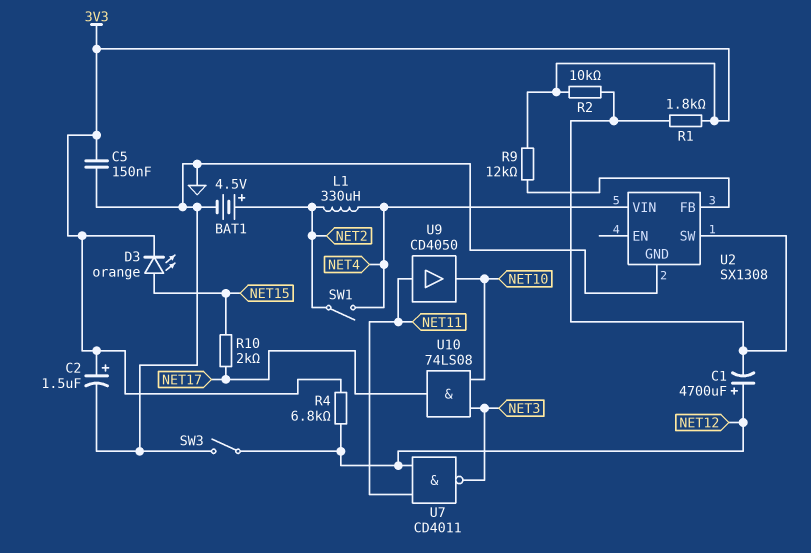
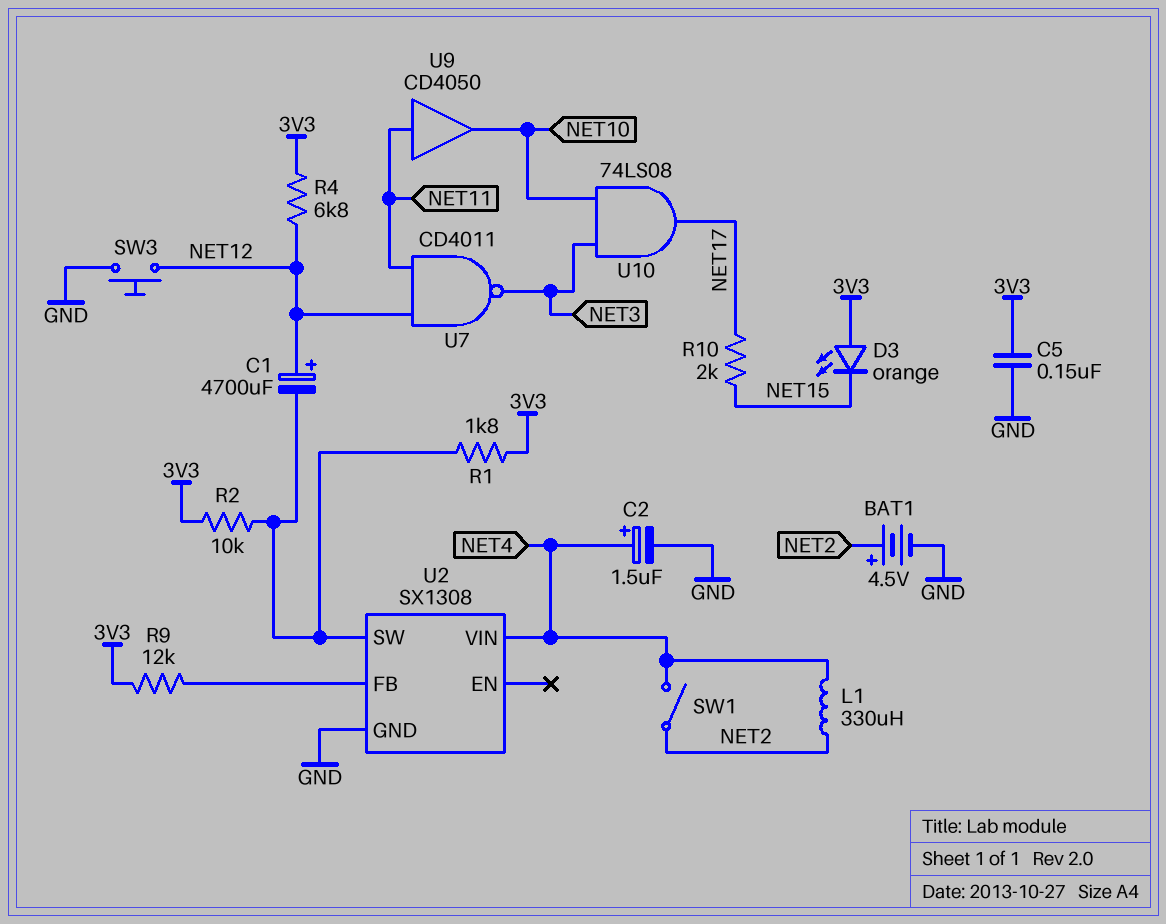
C2: 1.5uF (plus 3V3, minus GND) -> 1.5uF (plus NET4, minus GND)
D3: LED orange (A NET15, K 3V3) -> LED orange (A 3V3, K NET15)
SW3: switch (GND, NET12) -> button (GND, NET12)

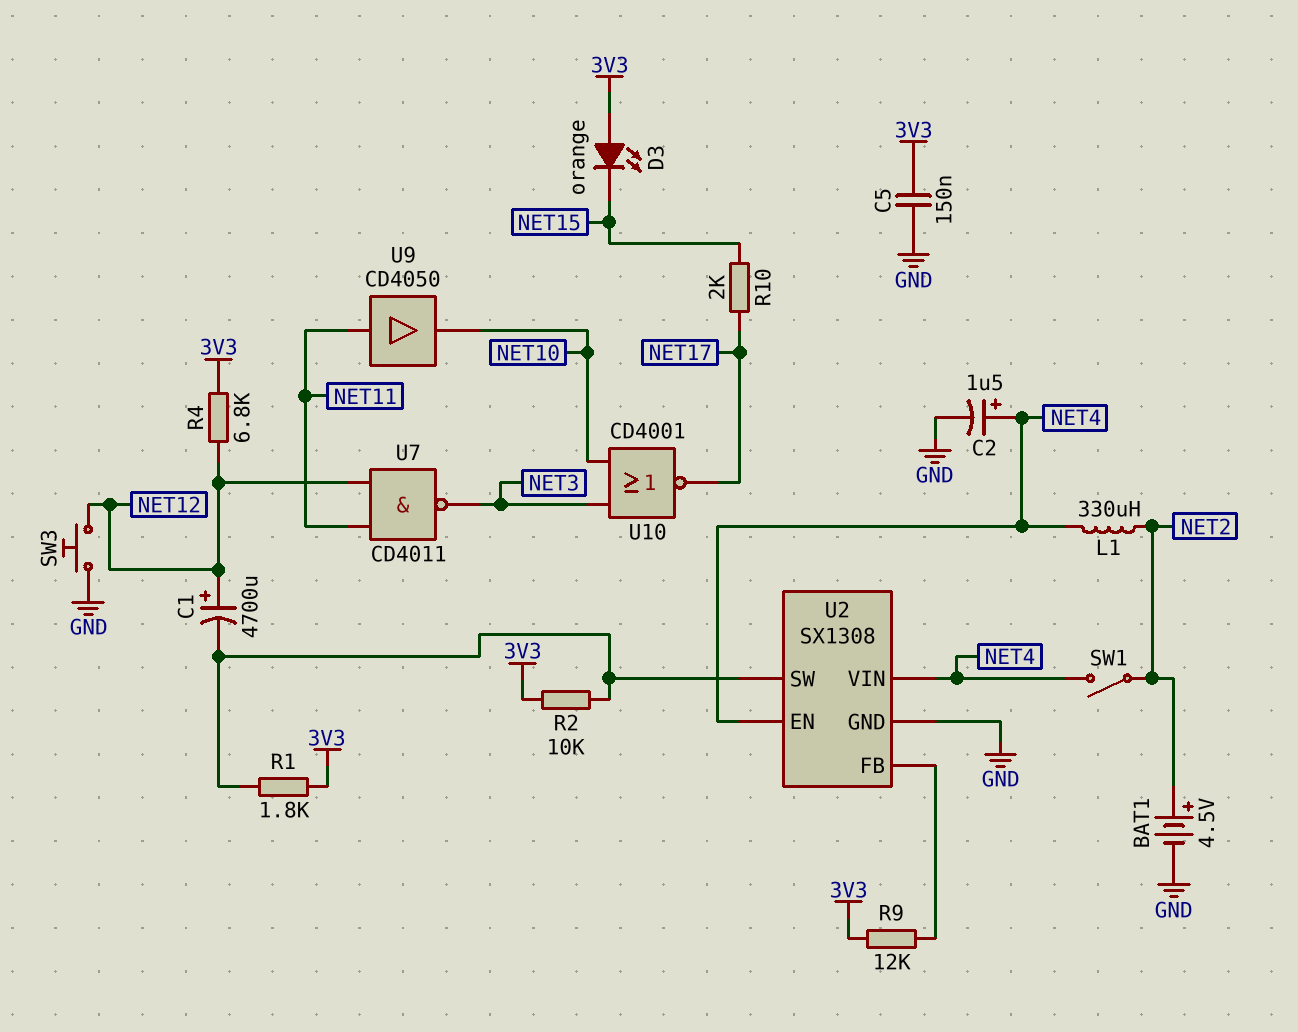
U2 pin EN: none -> NET4
U10: AND 74LS08 (in NET3, in NET10, out NET17) -> NOR CD4001 (in NET3, in NET10, out NET17)

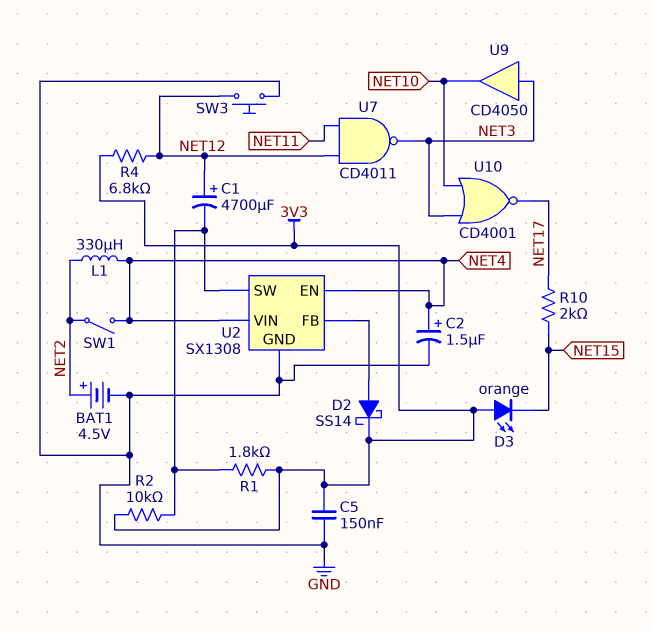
D2: none -> schottky SS14 (A U2/FB, K 3V3)
R9: 12k (3V3, U2/FB) -> none
U9: buffer CD4050 (in NET11, out NET10) -> buffer CD4050 (in NET3, out NET10)

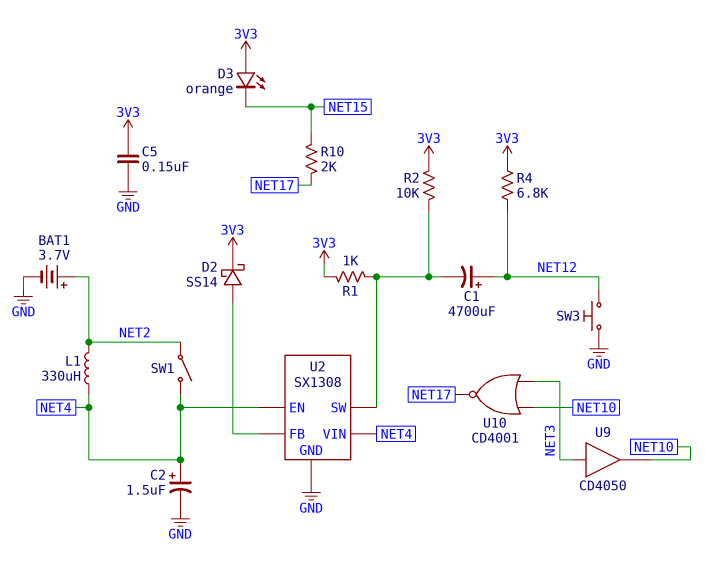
BAT1: 4.5V (plus NET2, minus GND) -> 3.7V (plus NET2, minus GND)
R1: 1.8k (3V3, U2/SW) -> 1k (3V3, U2/SW)
U7: NAND CD4011 (in NET11, in NET12, out NET3) -> none

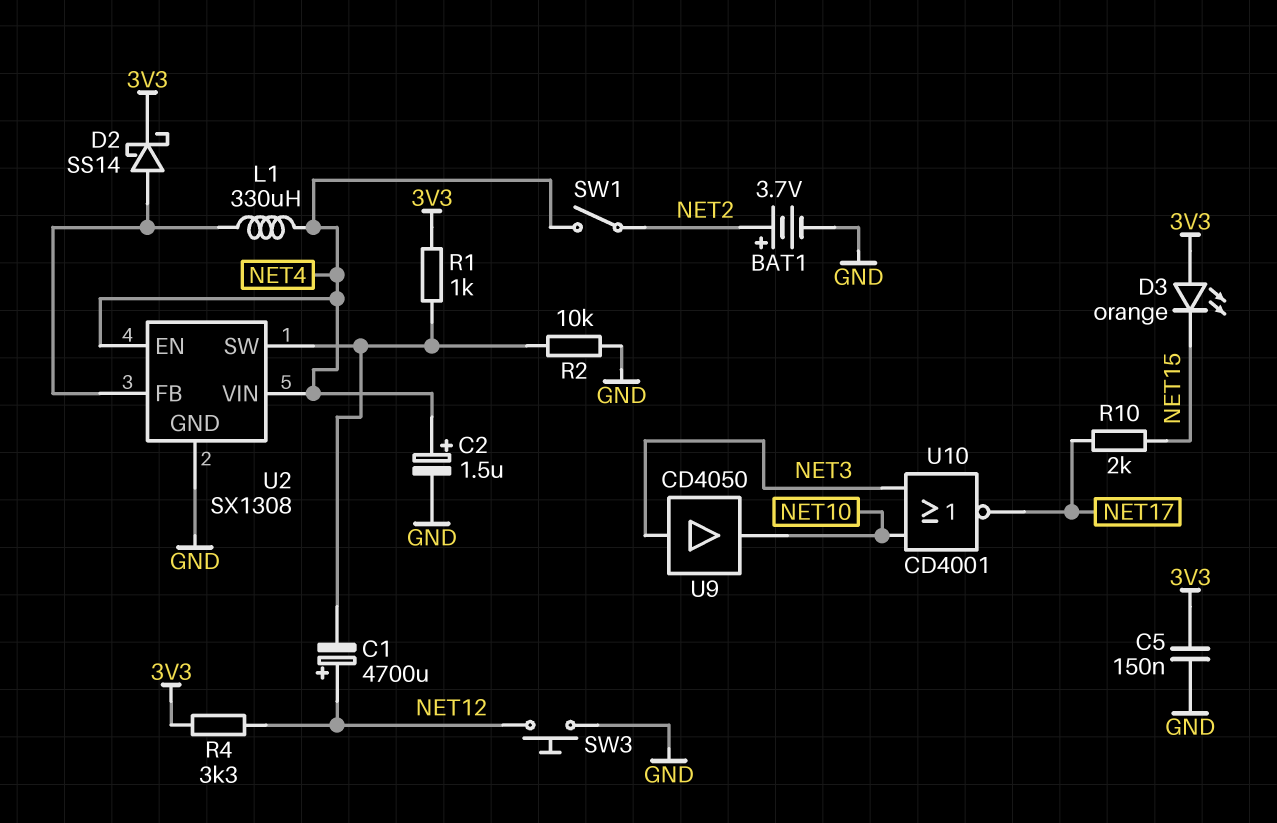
L1: 330uH (NET2, NET4) -> 330uH (NET4, U2/FB)
R2: 10k (3V3, U2/SW) -> 10k (GND, U2/SW)
R4: 6.8k (3V3, NET12) -> 3.3k (3V3, NET12)

